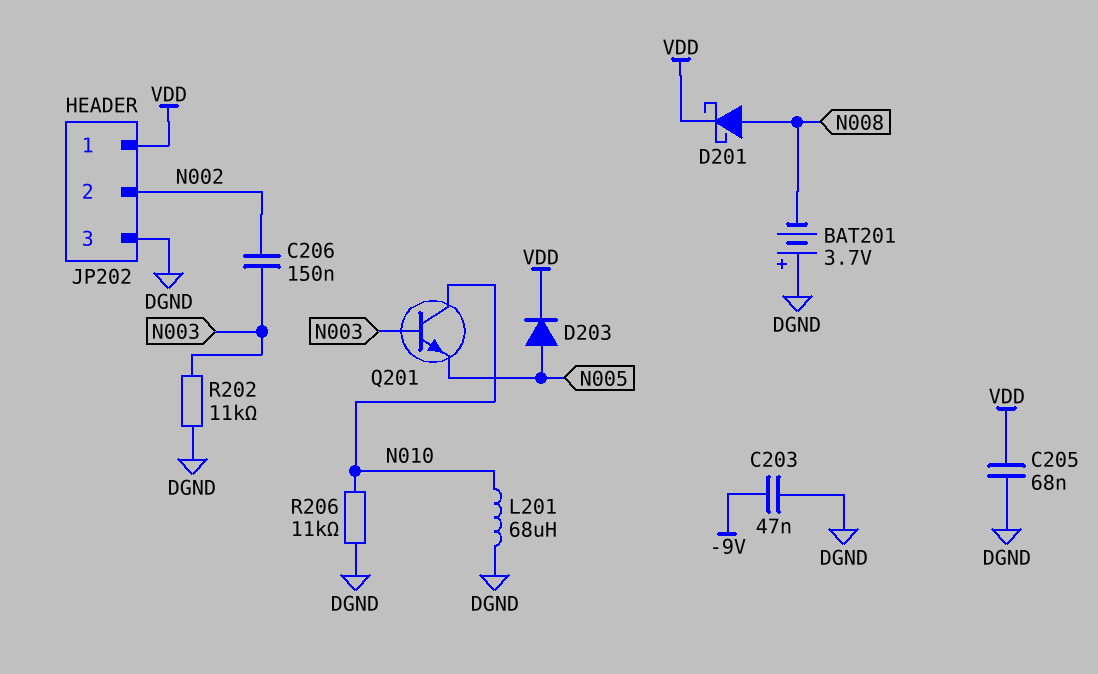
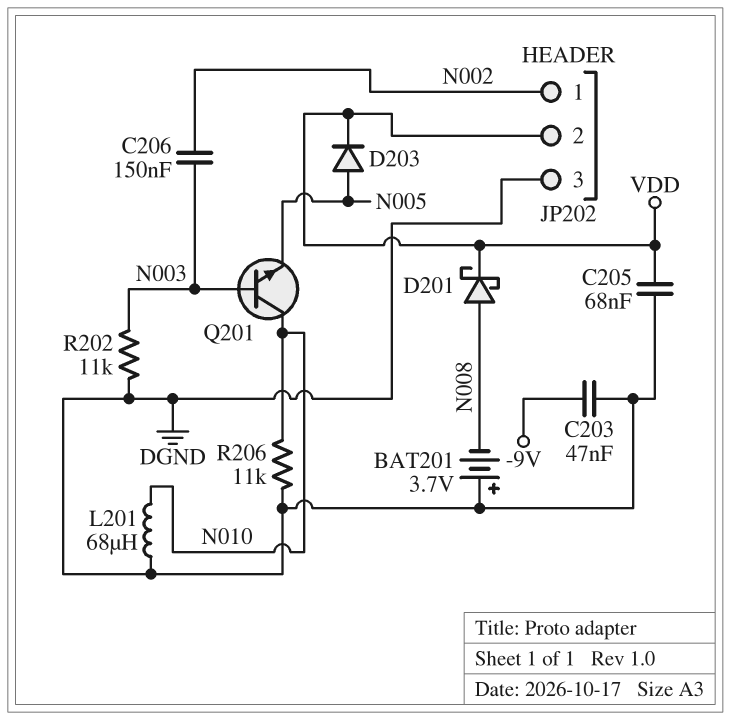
JP202 pin 1: VDD -> N002
JP202 pin 2: N002 -> VDD

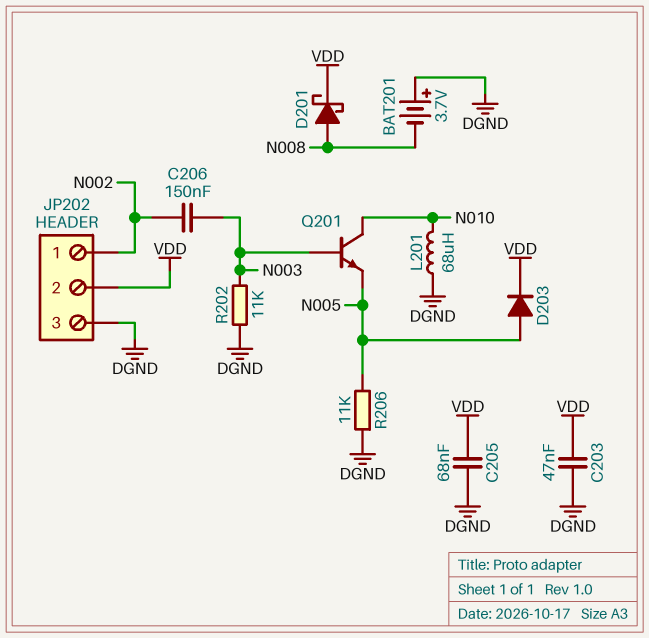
C203: 47nF (-9V, DGND) -> 47nF (DGND, VDD)
R206: 11k (DGND, N010) -> 11k (DGND, N005)

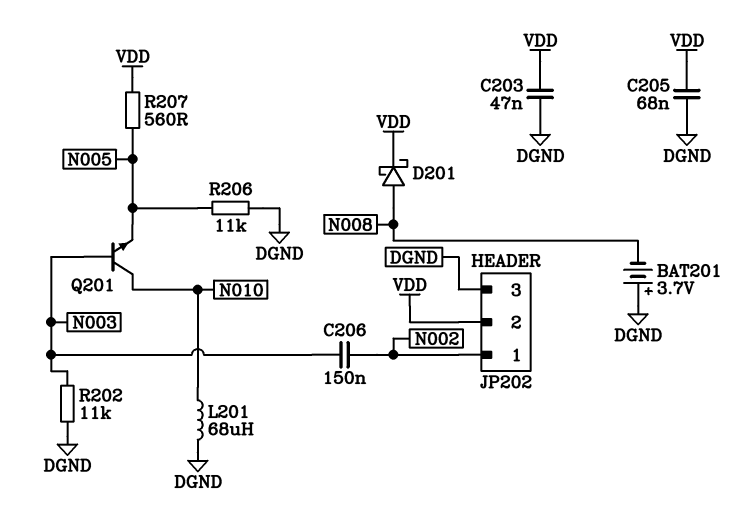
D203: diode (A N005, K VDD) -> none
R207: none -> 560 (N005, VDD)

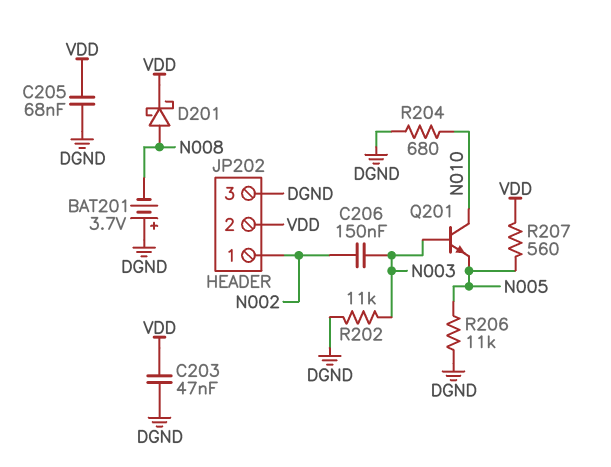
L201: 68uH (DGND, N010) -> none
R204: none -> 680 (DGND, N010)

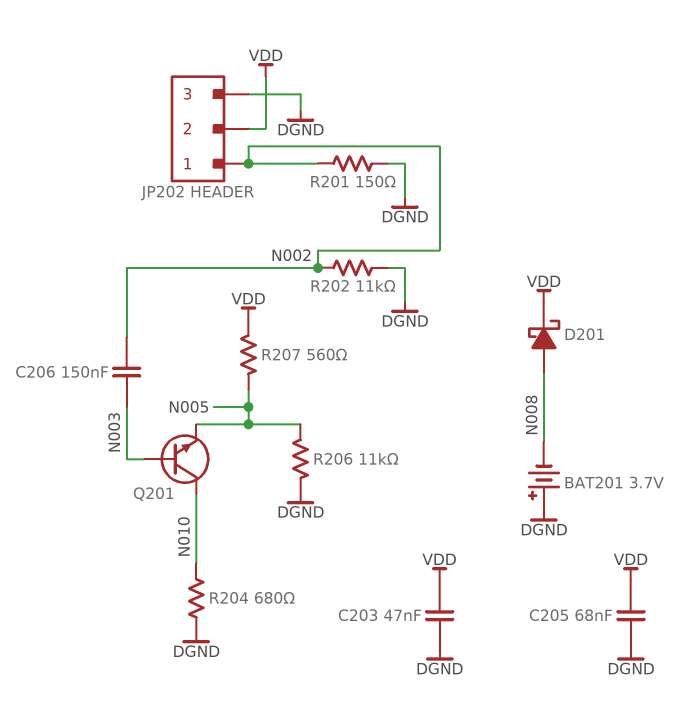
R201: none -> 150 (DGND, N002)
R202: 11k (DGND, N003) -> 11k (DGND, N002)

